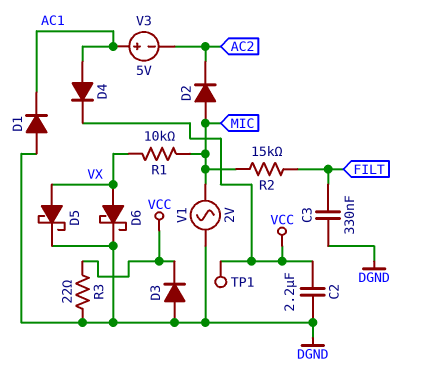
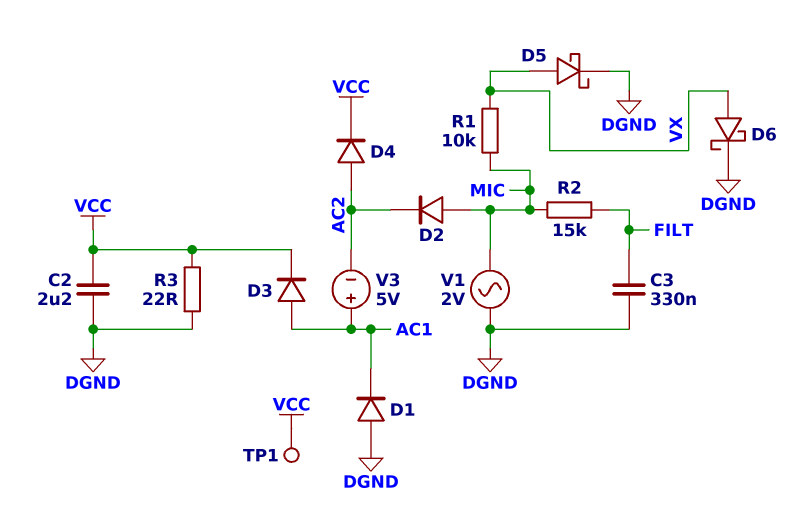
D3: diode (A DGND, K VCC) -> diode (A AC1, K VCC)
D4: diode (A AC1, K VCC) -> diode (A AC2, K VCC)

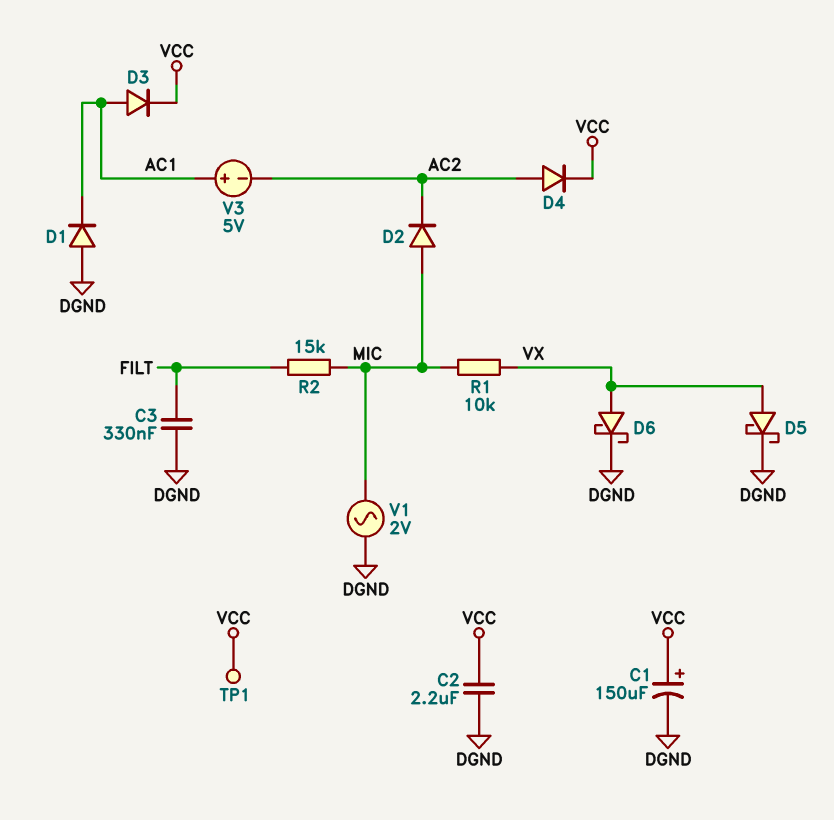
C1: none -> 150uF (plus VCC, minus DGND)
R3: 22 (DGND, VCC) -> none

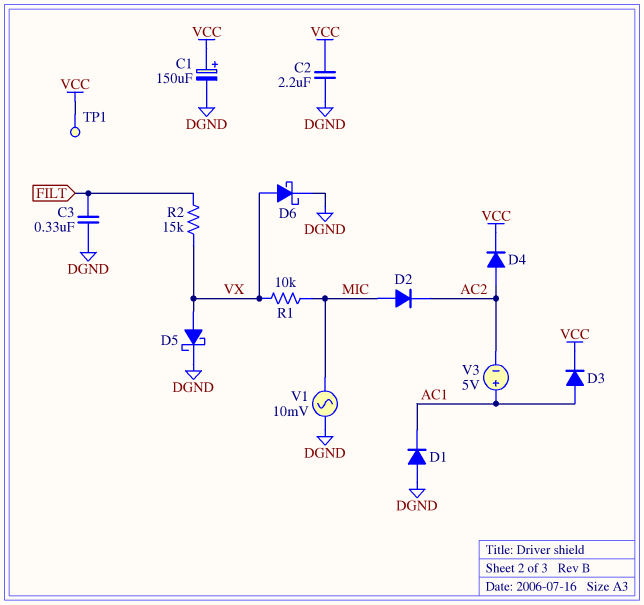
R2: 15k (FILT, MIC) -> 15k (FILT, VX)
V1: AC 2V (DGND, MIC) -> AC 10mV (DGND, MIC)

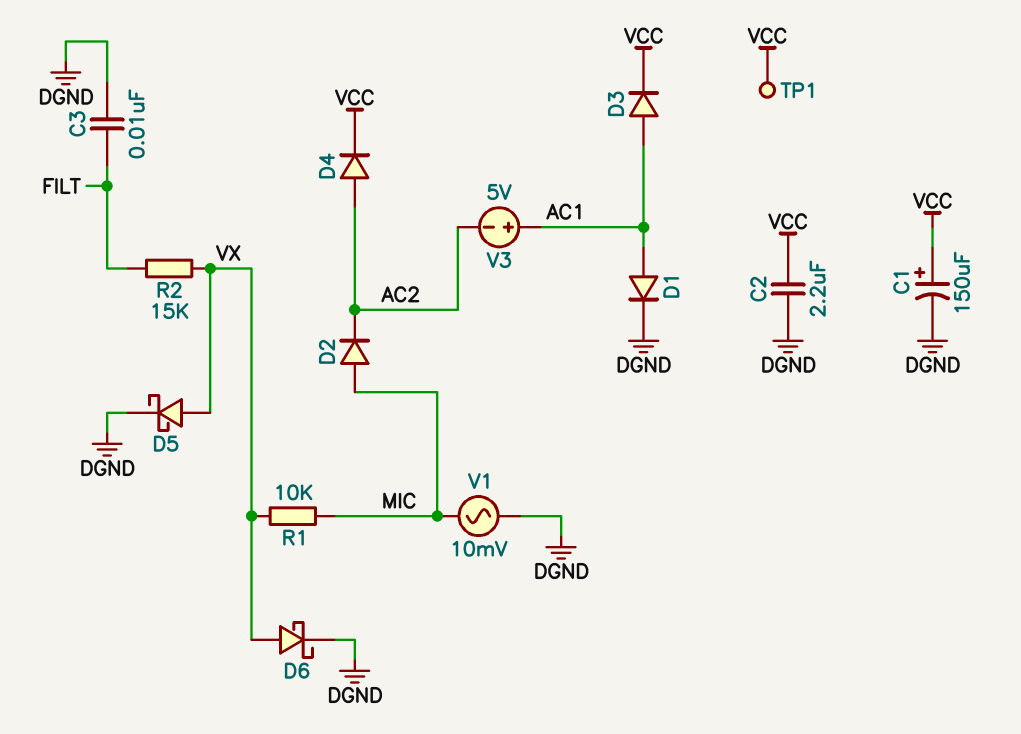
C3: 330nF (DGND, FILT) -> 10nF (DGND, FILT)
D1: diode (A DGND, K AC1) -> diode (A AC1, K DGND)

